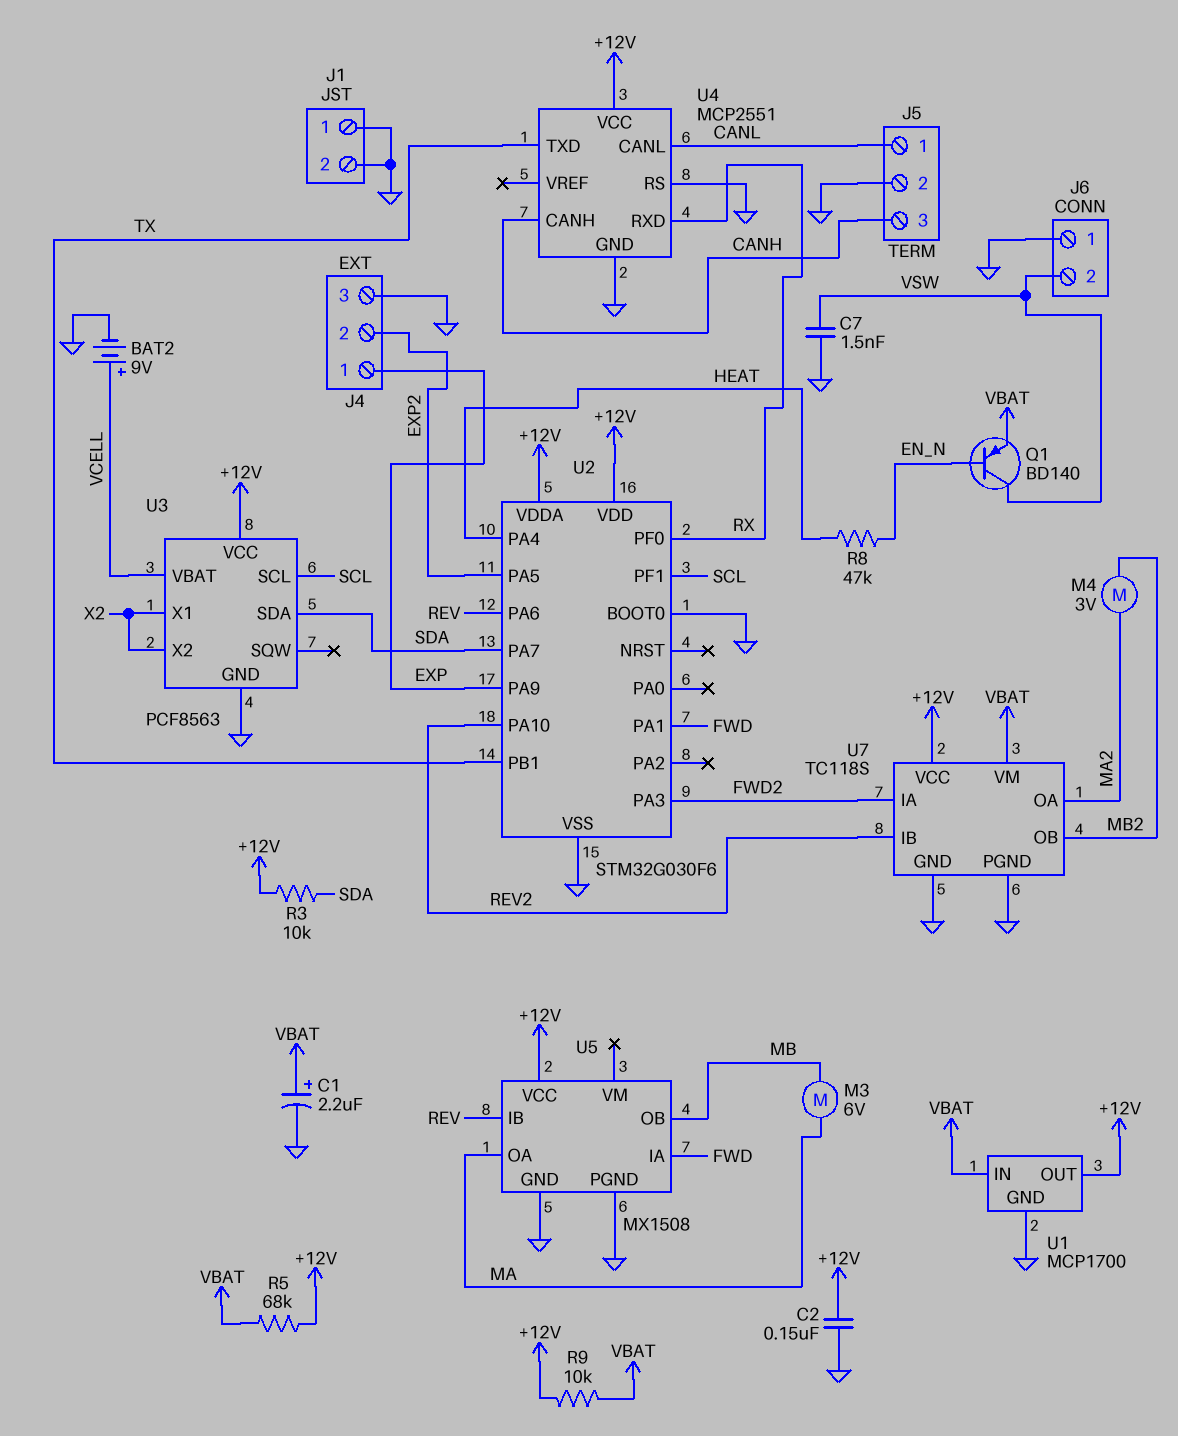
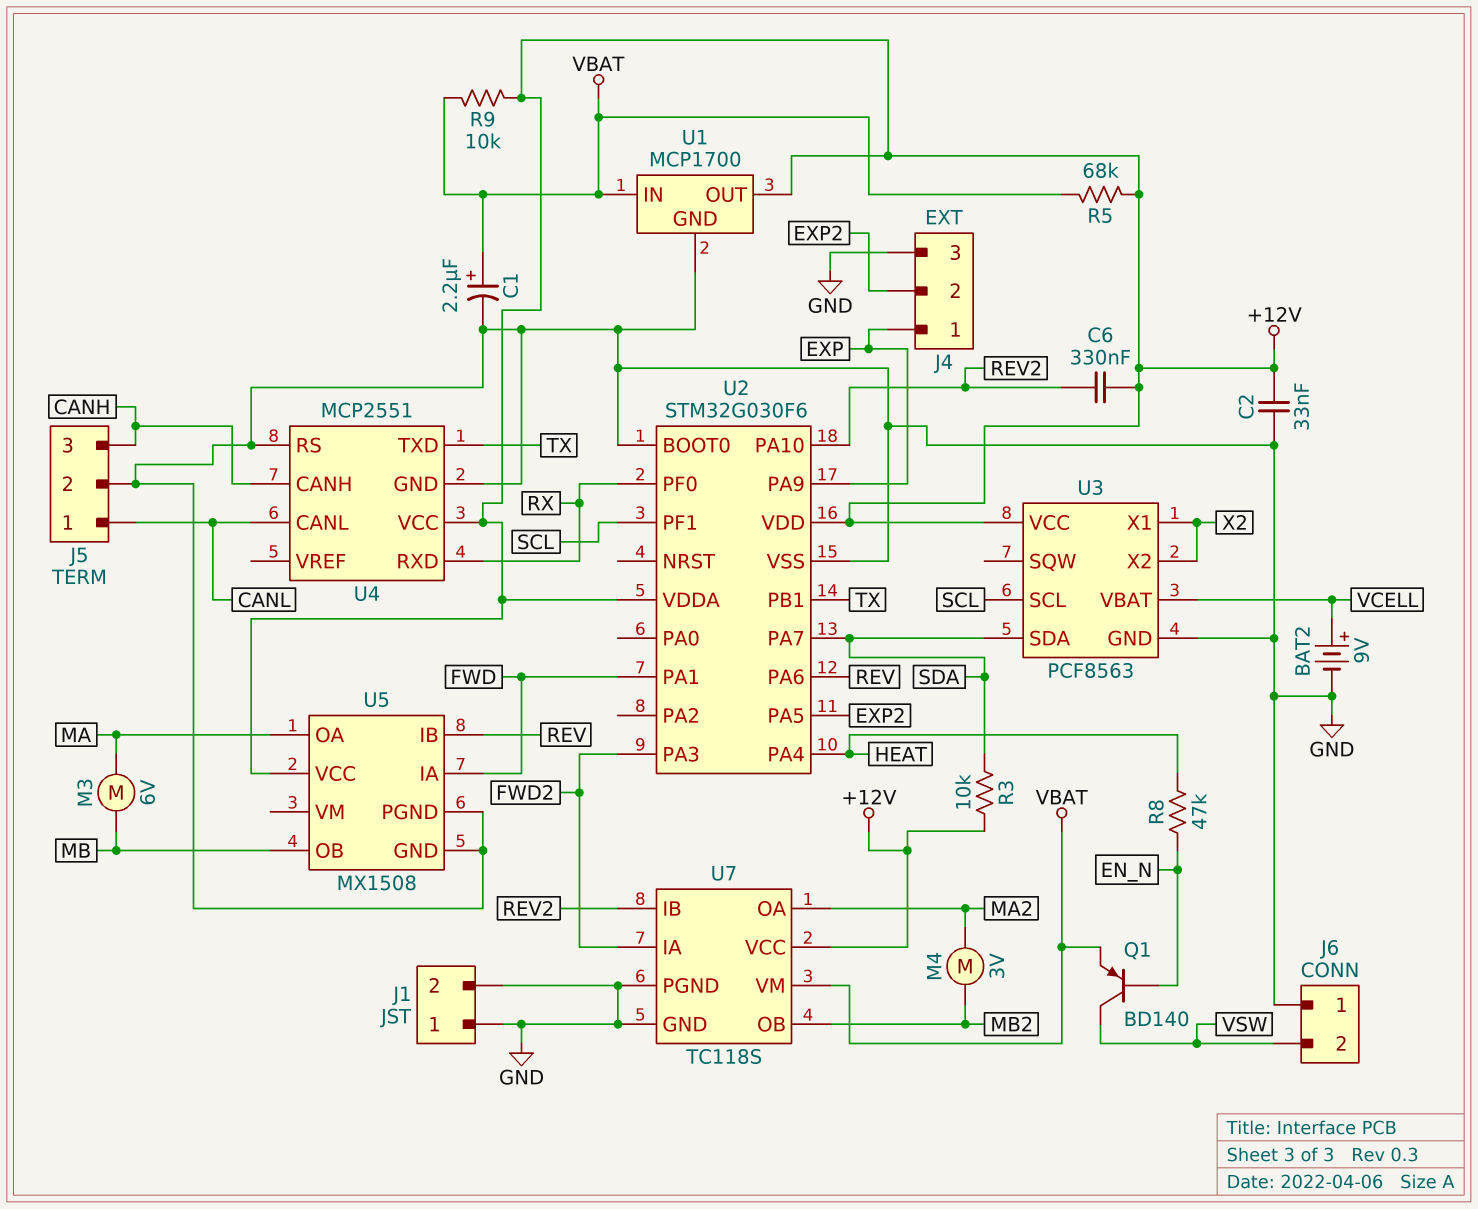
C2: 150nF (+12V, GND) -> 33nF (+12V, GND)
C6: none -> 330nF (+12V, REV2)
C7: 1.5nF (GND, VSW) -> none

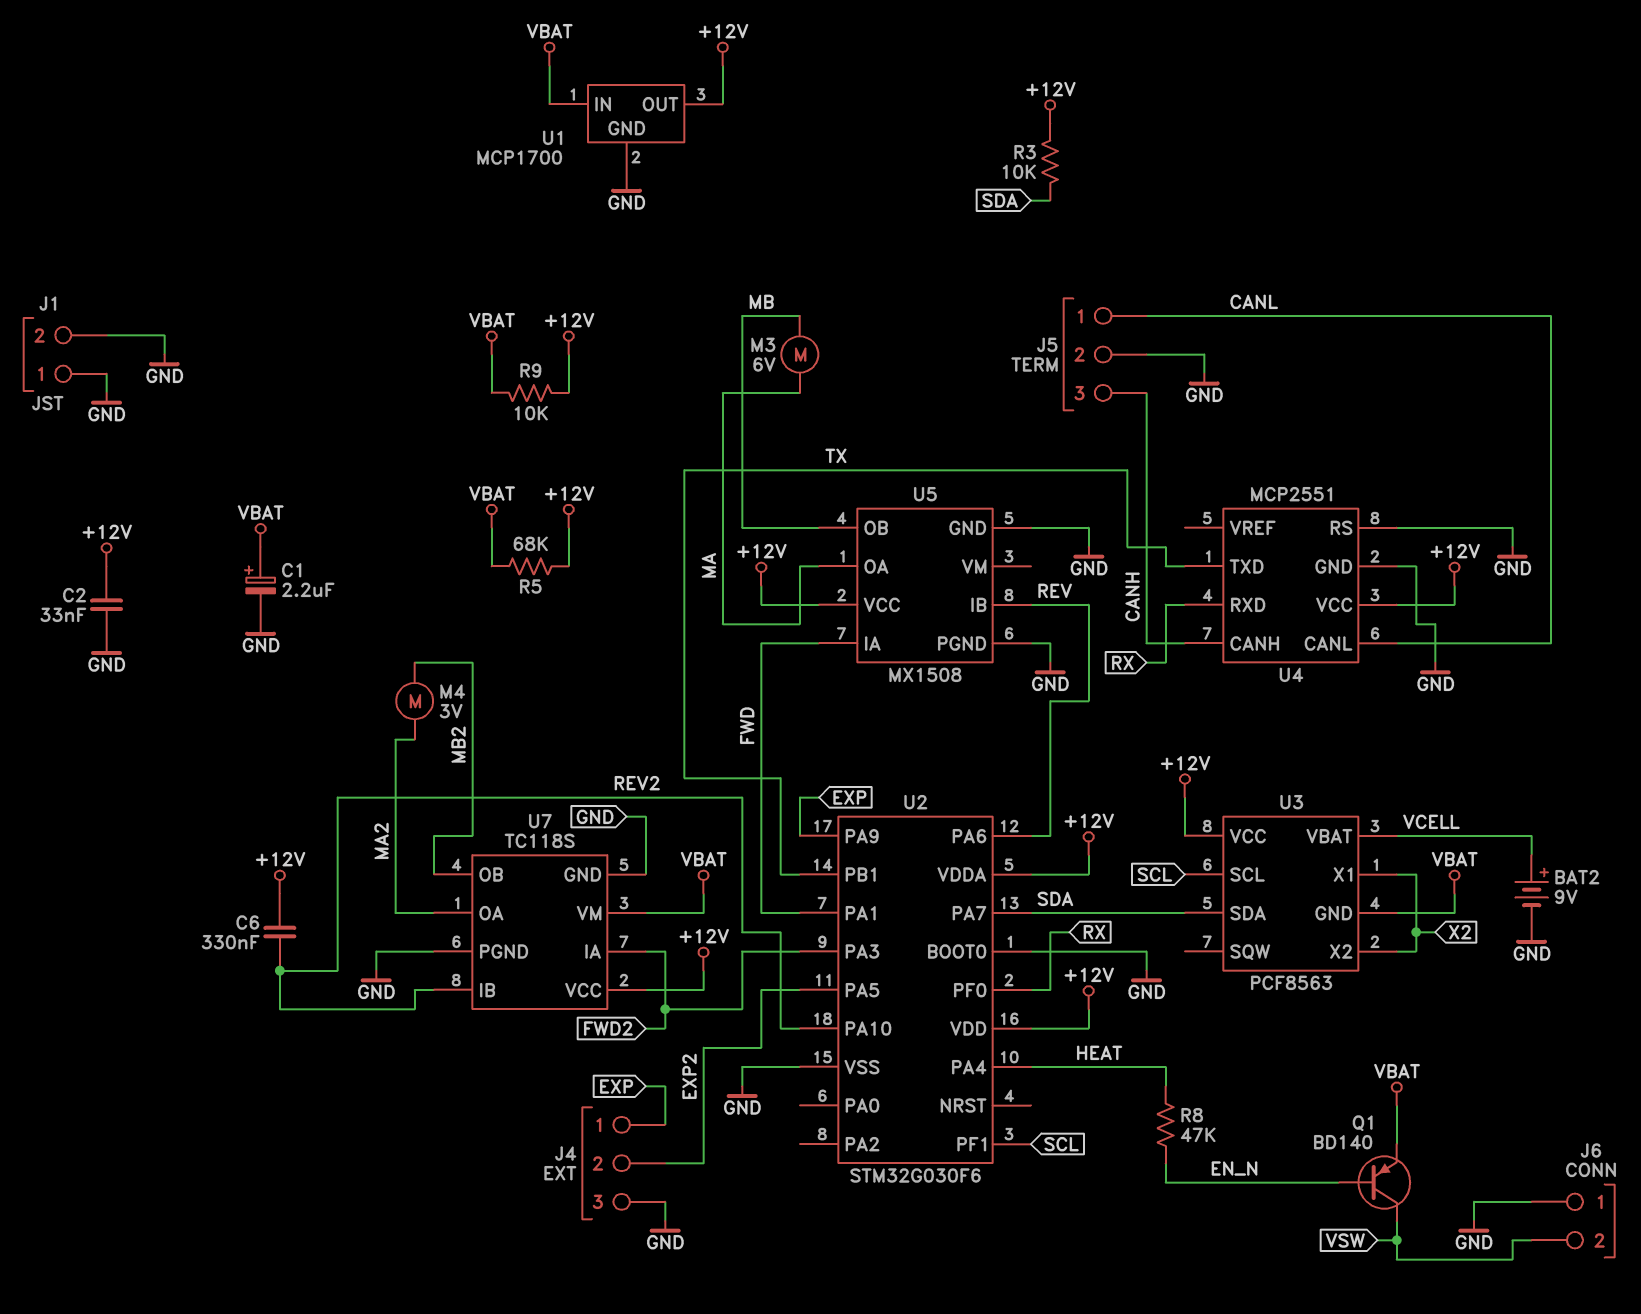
U3 pin GND: GND -> VBAT

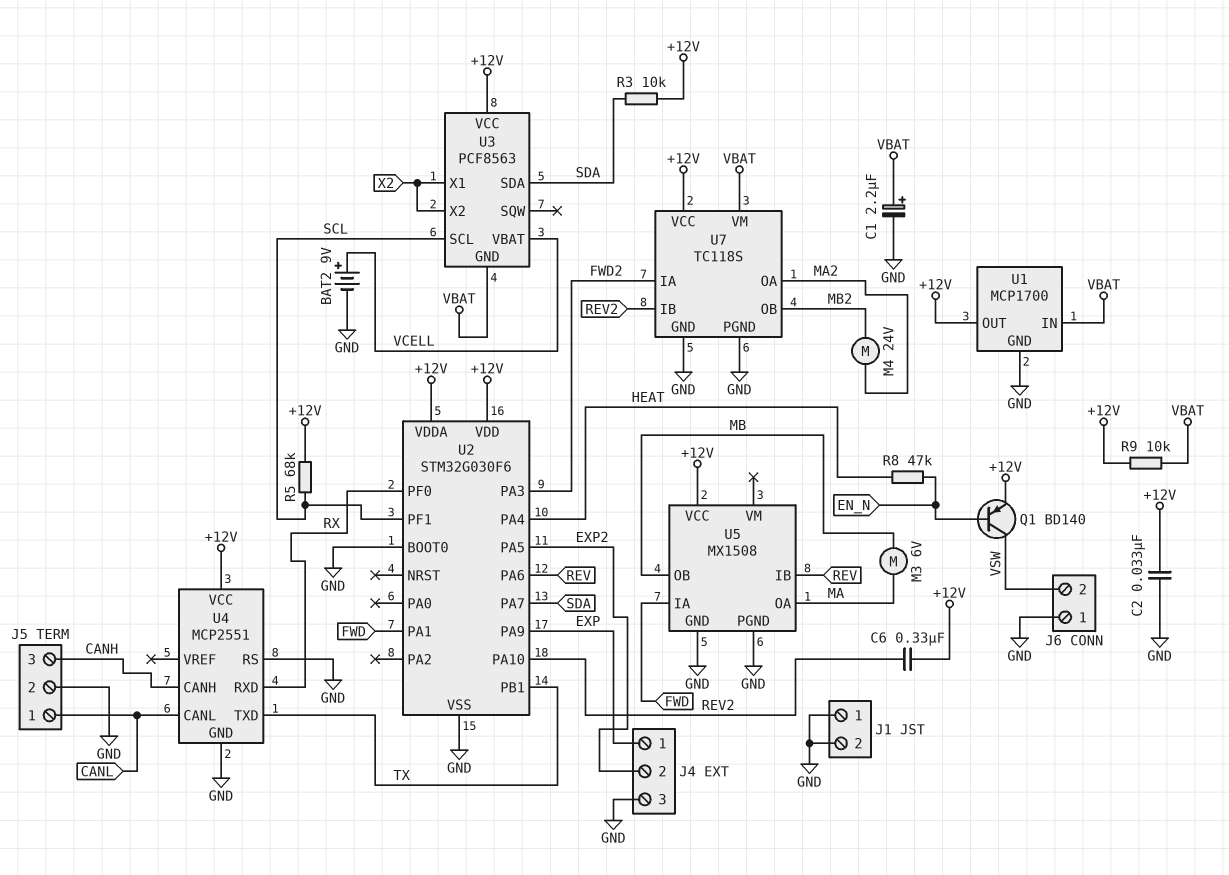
M4: motor 3V (MA2, MB2) -> motor 24V (MA2, MB2)
Q1: PNP BD140 (B EN_N, C VSW, E VBAT) -> PNP BD140 (B EN_N, C VSW, E +12V)
R5: 68k (+12V, VBAT) -> 68k (+12V, SCL)

